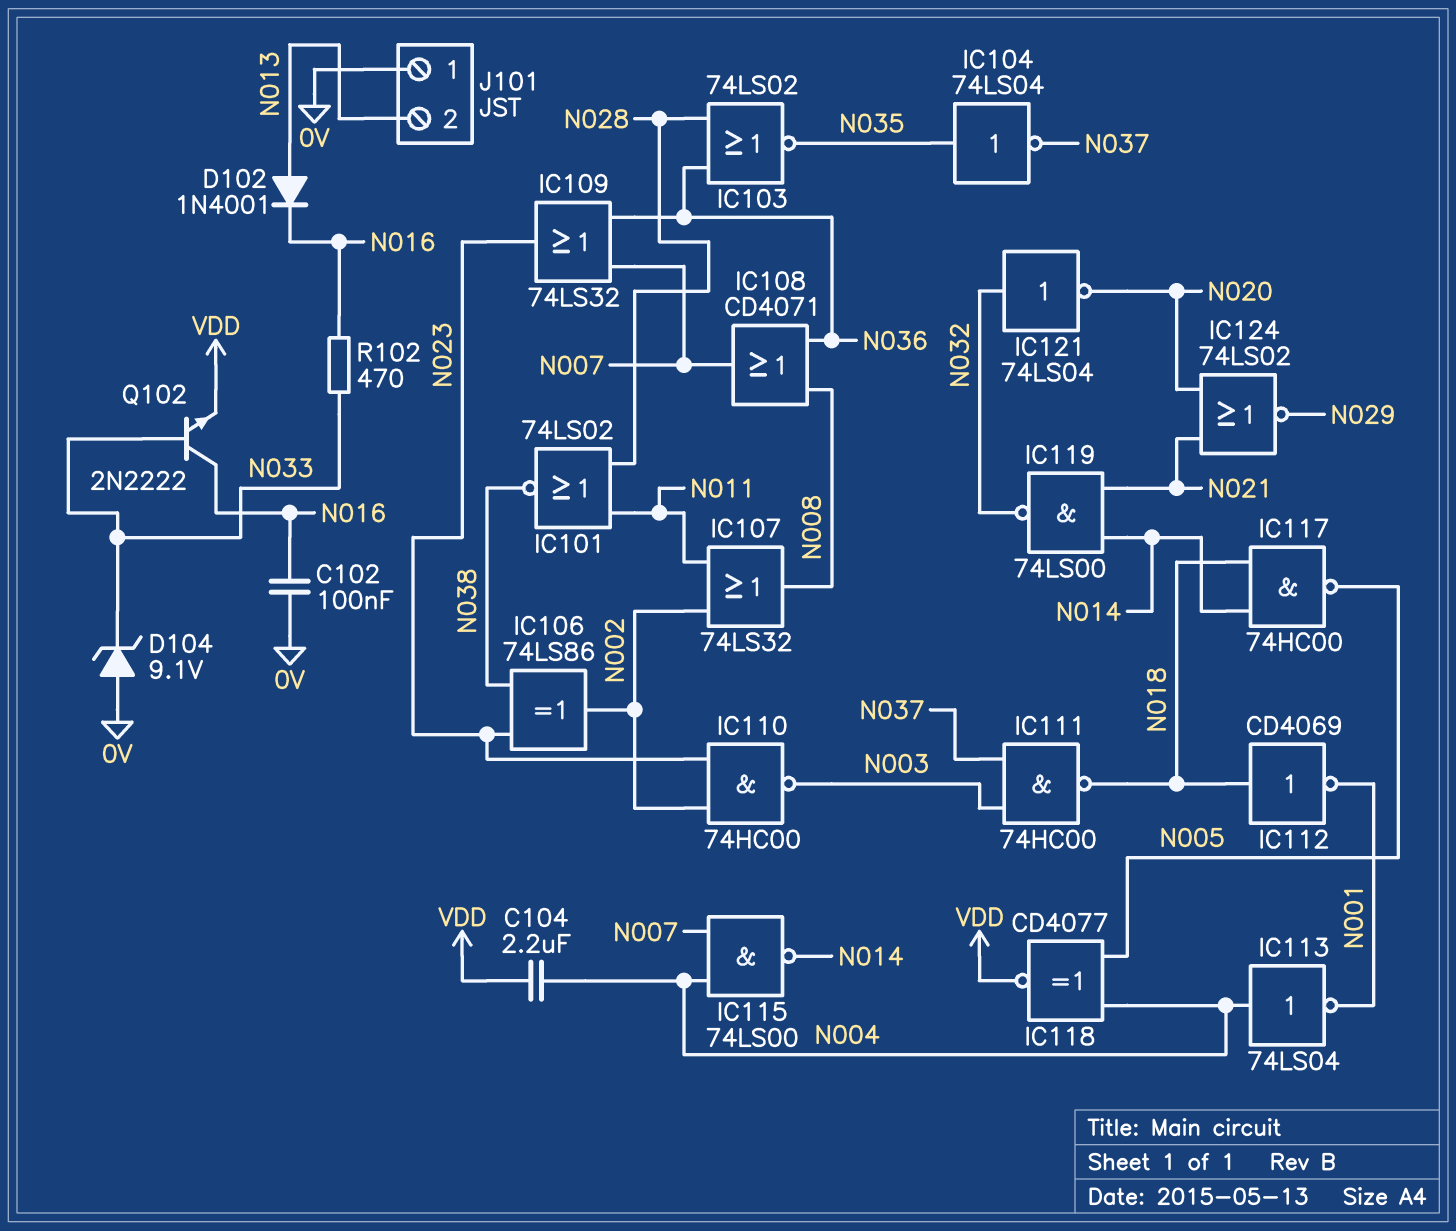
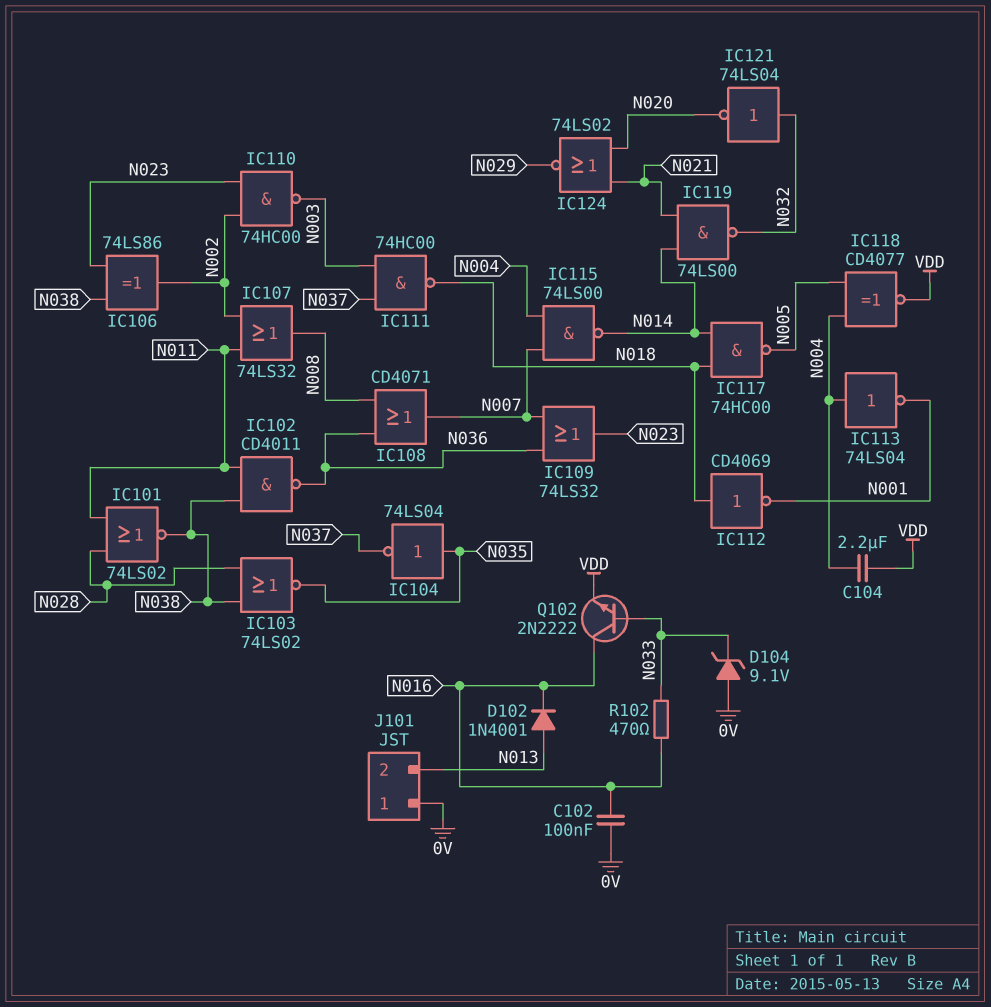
IC102: none -> NAND CD4011 (in N011, in N038, out N036)
IC103: NOR 74LS02 (in N028, in N036, out N035) -> NOR 74LS02 (in N028, in N038, out N035)

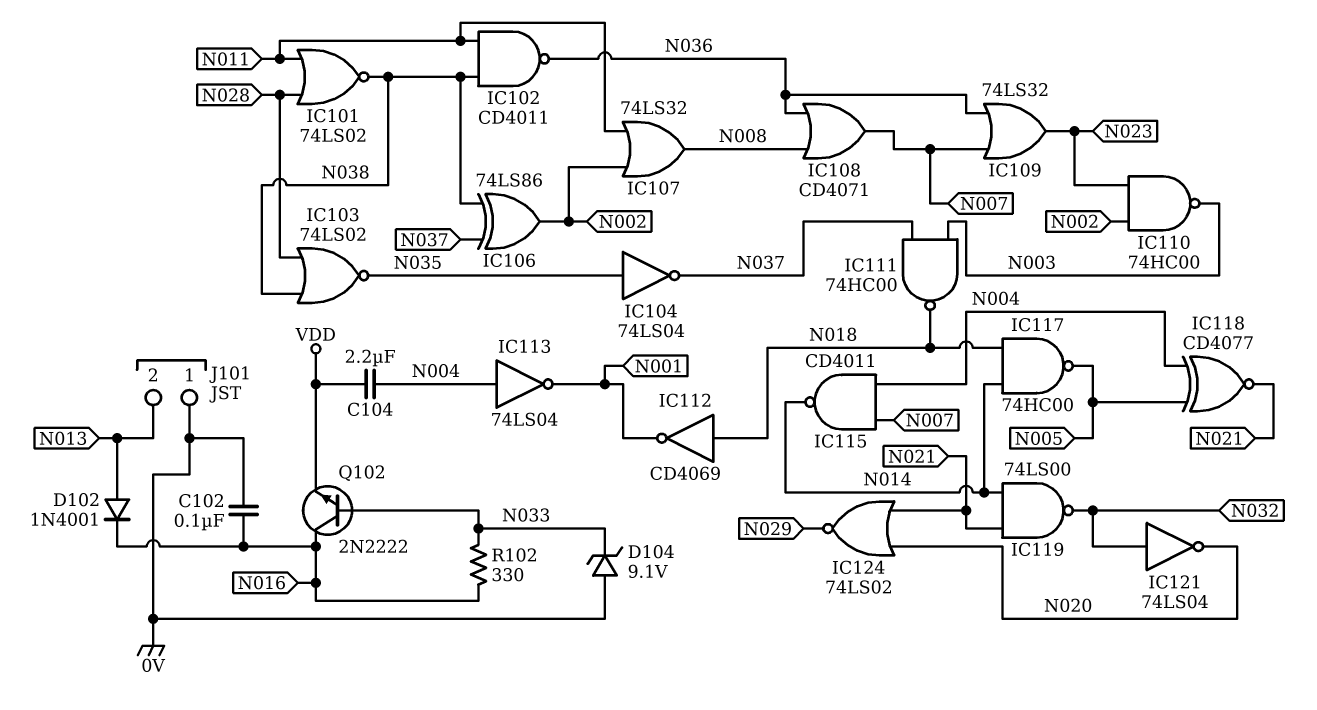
IC106: XOR 74LS86 (in N023, in N038, out N002) -> XOR 74LS86 (in N037, in N038, out N002)
IC115: NAND 74LS00 (in N004, in N007, out N014) -> NAND CD4011 (in N004, in N007, out N014)
IC118: XNOR CD4077 (in N004, in N005, out VDD) -> XNOR CD4077 (in N004, in N005, out N021)
R102: 470 (N016, N033) -> 330 (N016, N033)

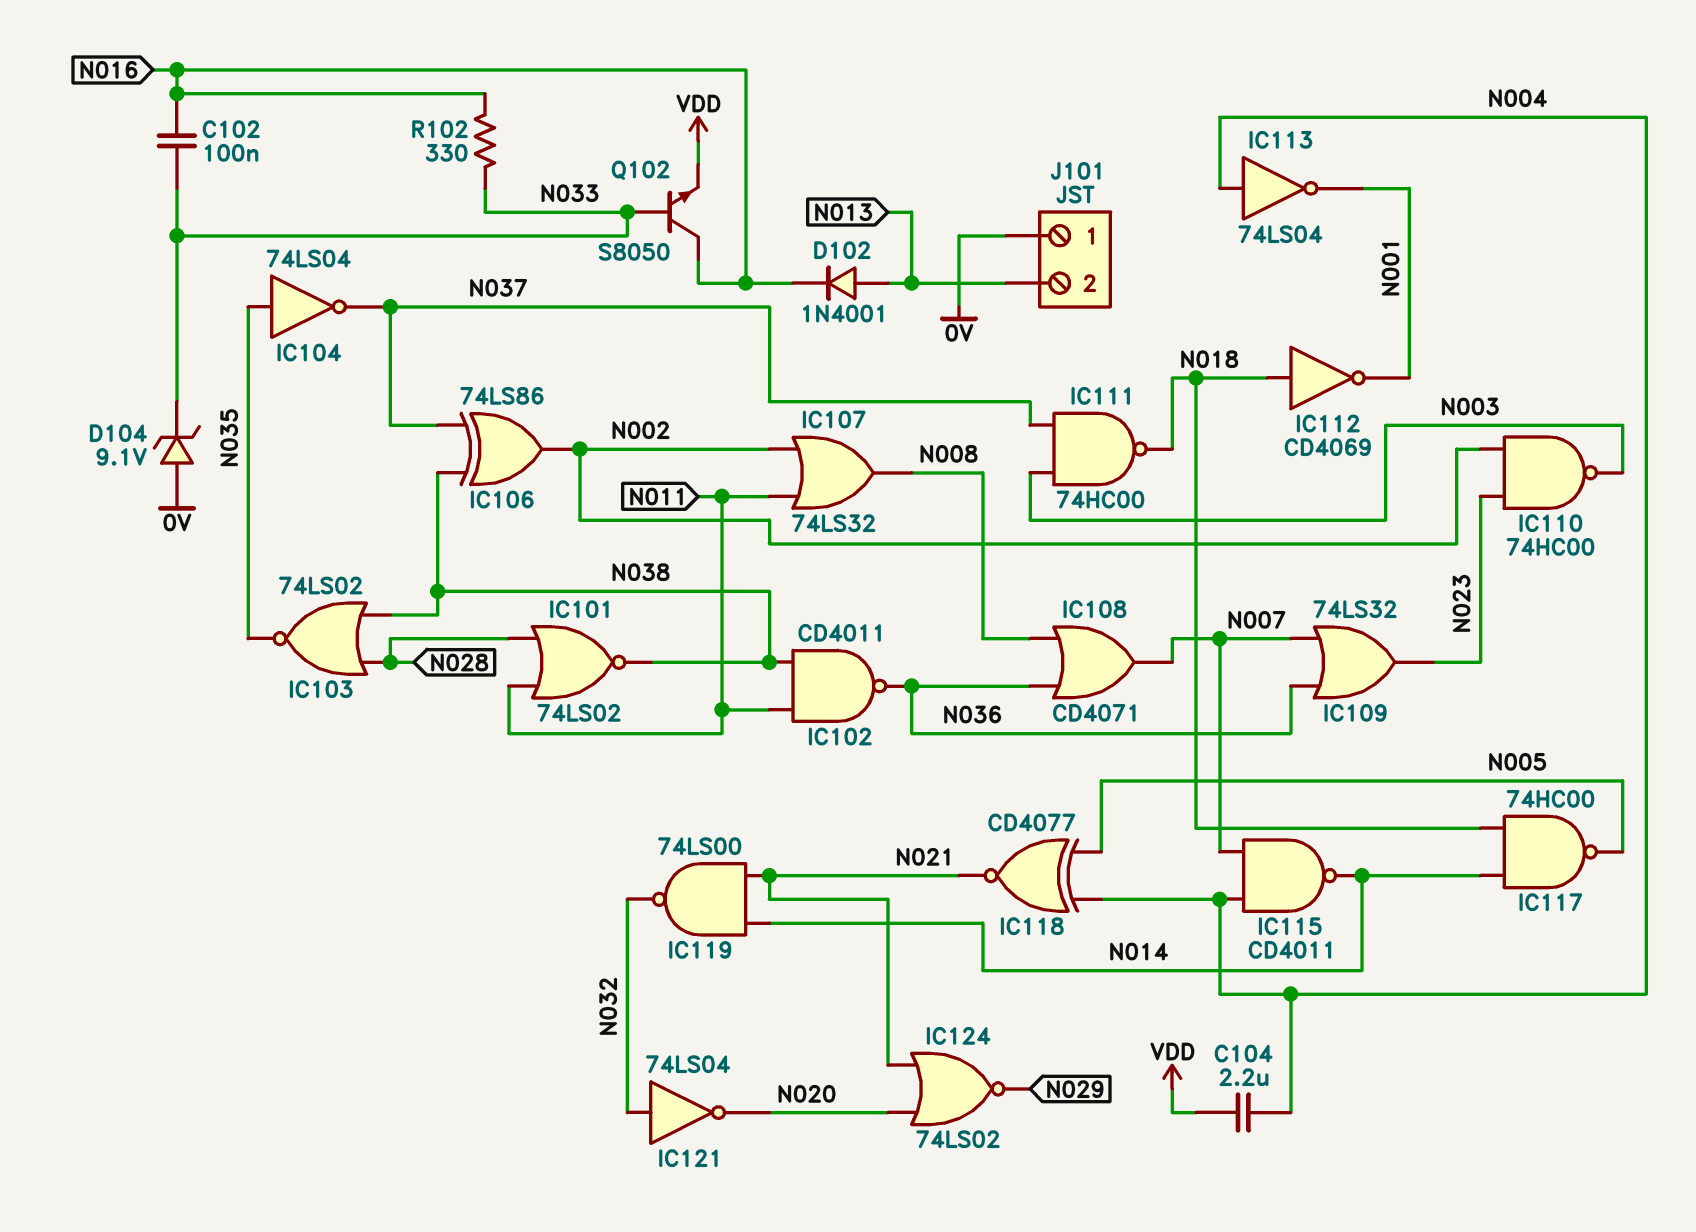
C102: 100nF (0V, N016) -> 100nF (N016, N033)
Q102: NPN 2N2222 (B N033, C N016, E VDD) -> NPN S8050 (B N033, C N016, E VDD)

